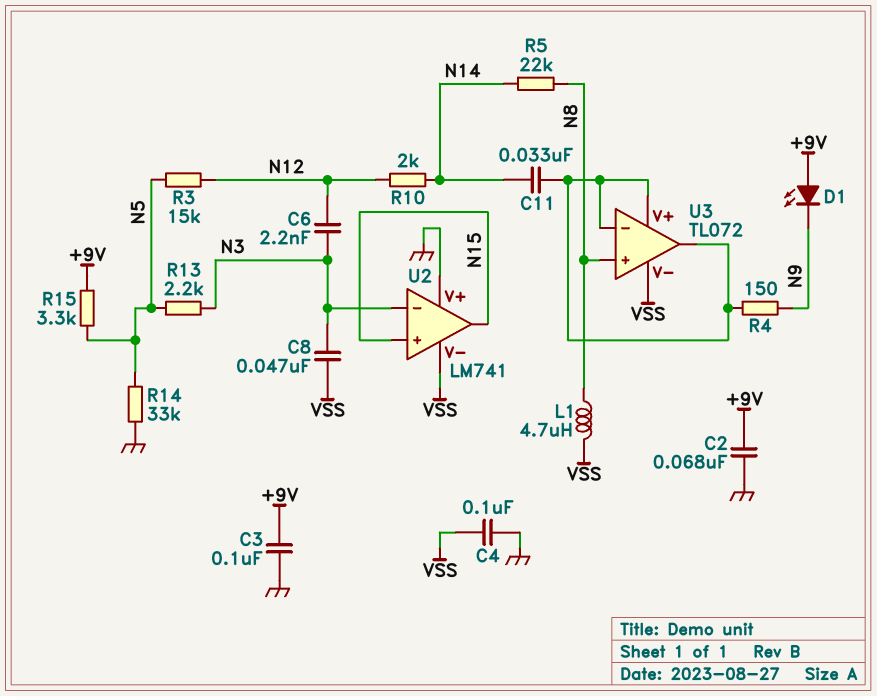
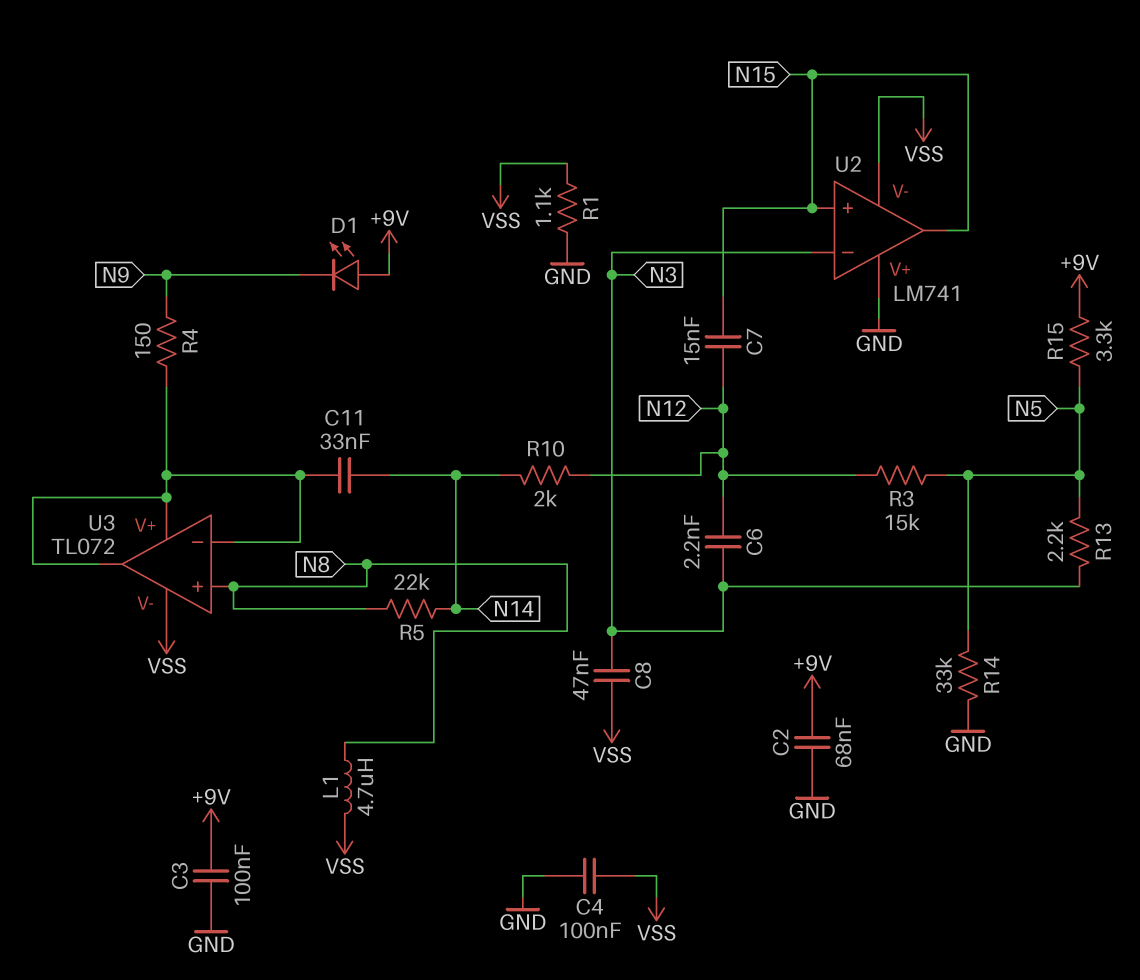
C7: none -> 15nF (N12, N15)
R1: none -> 1.1k (GND, VSS)

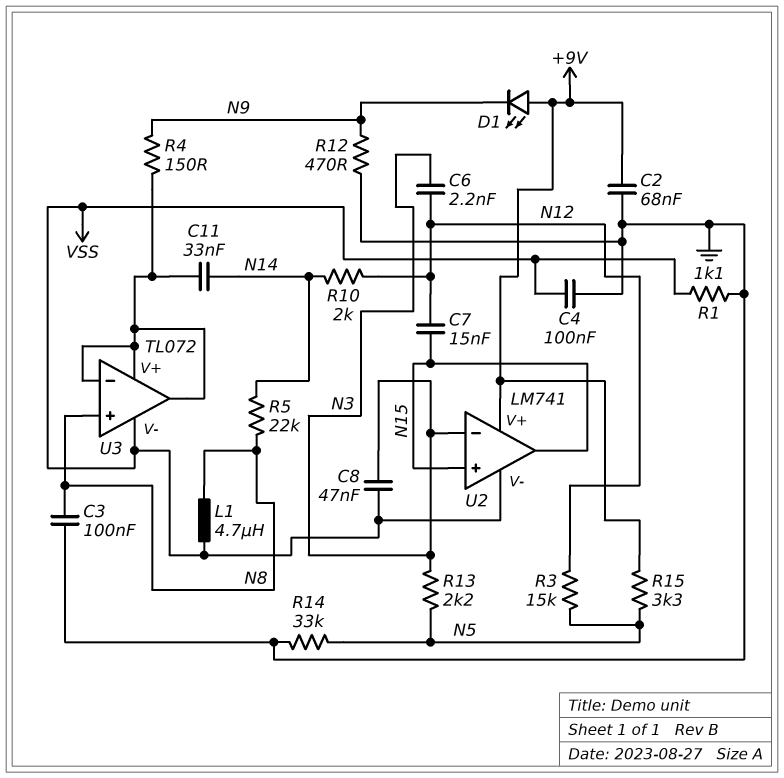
C3: 100nF (+9V, GND) -> 100nF (GND, N8)
R12: none -> 470 (GND, N9)
U2 pin V+: GND -> +9V

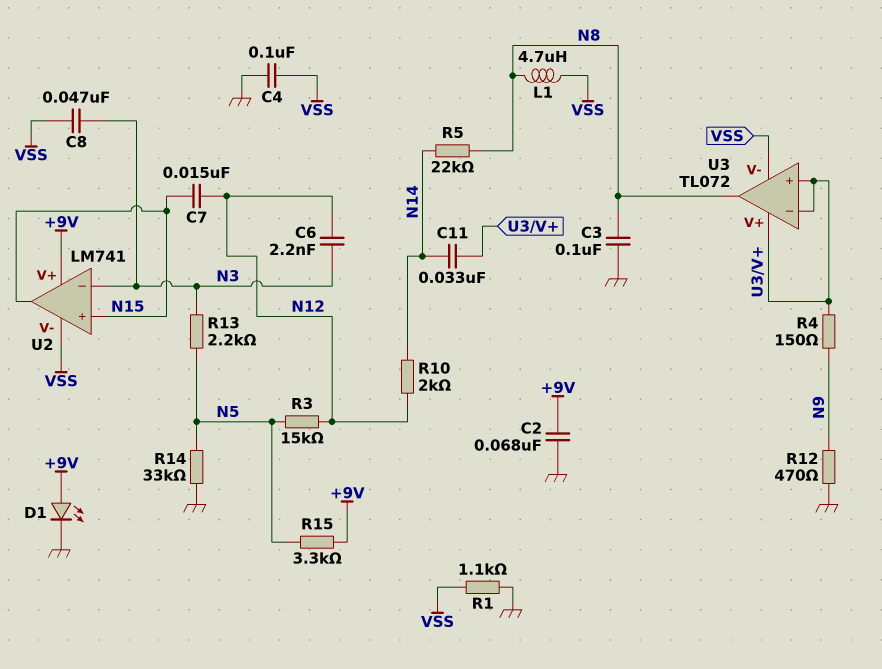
D1: LED (A +9V, K N9) -> LED (A +9V, K GND)
U3 pin in+: N8 -> U3/V+
U3 pin out: U3/V+ -> N8

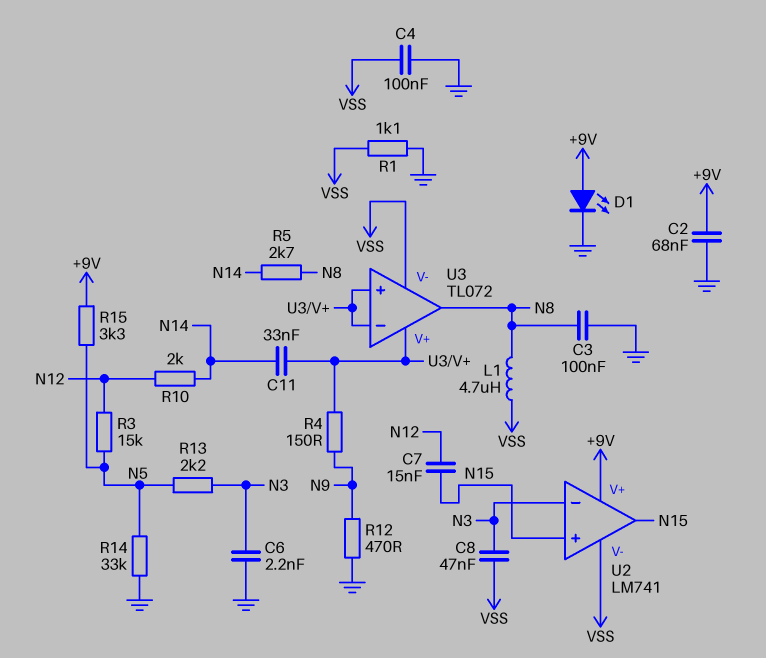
C6: 2.2nF (N3, N12) -> 2.2nF (GND, N3)
R5: 22k (N8, N14) -> 2.7k (N8, N14)

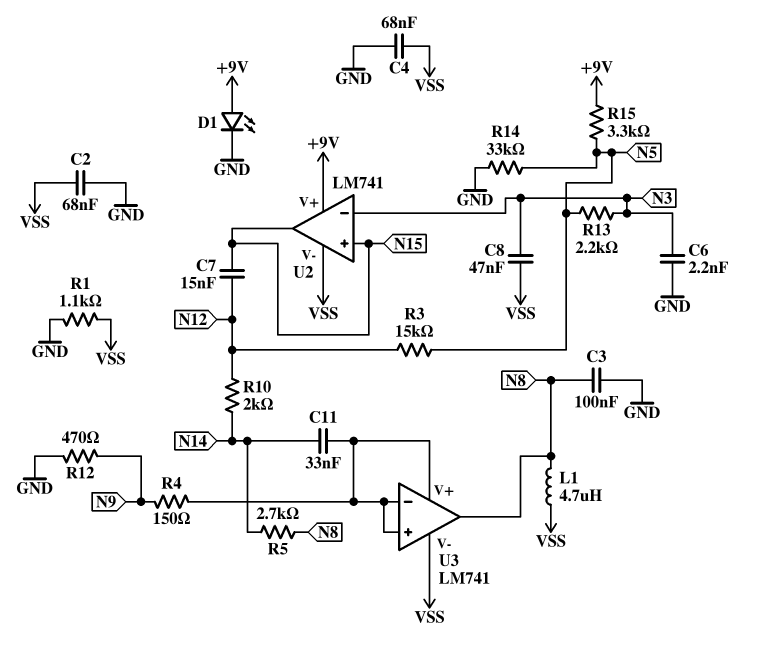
C2: 68nF (+9V, GND) -> 68nF (GND, VSS)
C4: 100nF (GND, VSS) -> 68nF (GND, VSS)
U3: TL072 -> LM741

